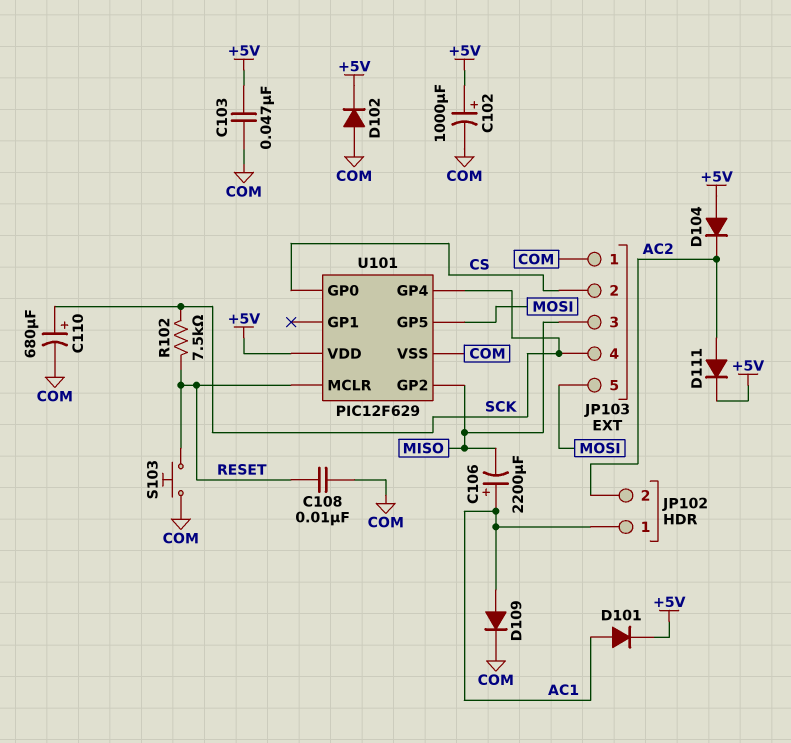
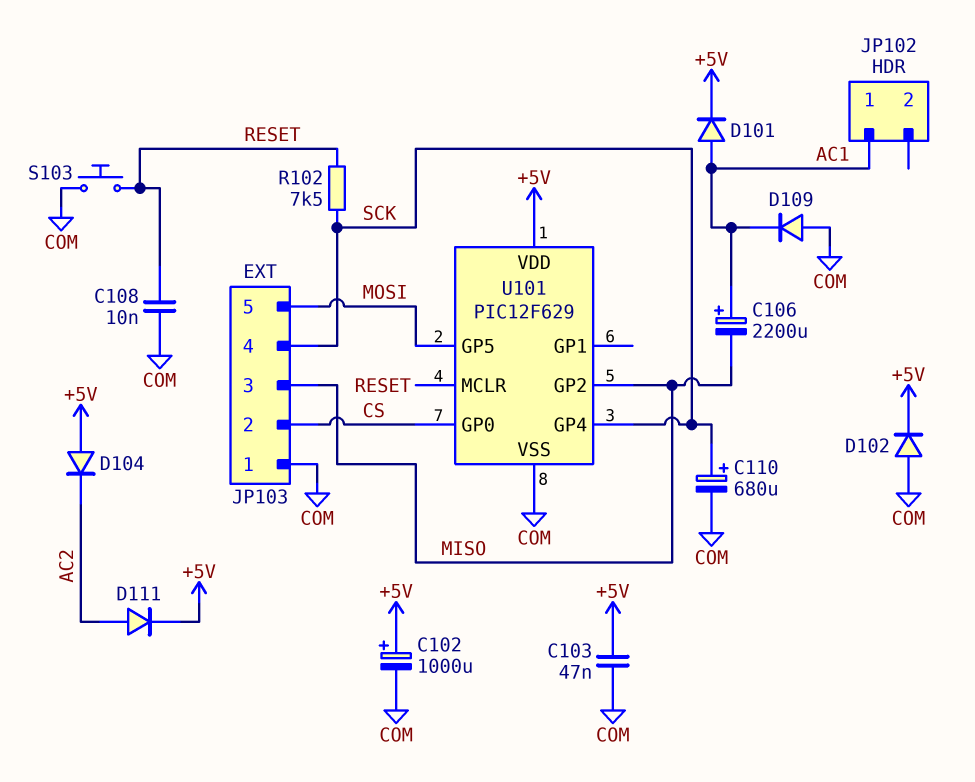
D109: diode (A AC1, K COM) -> diode (A COM, K AC1)
JP102 pin 2: AC2 -> none

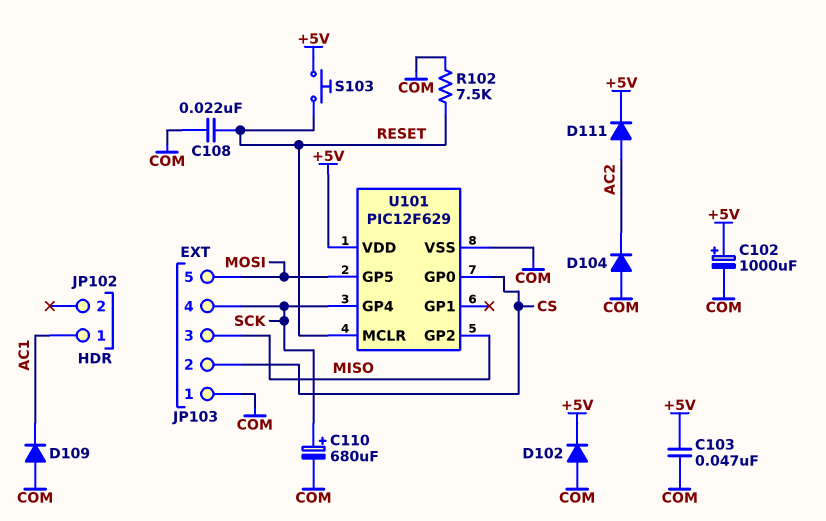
C106: 2200uF (plus AC1, minus MISO) -> none
C108: 10nF (COM, RESET) -> 22nF (COM, RESET)
D101: diode (A AC1, K +5V) -> none
D104: diode (A +5V, K AC2) -> diode (A COM, K AC2)
R102: 7.5k (RESET, SCK) -> 7.5k (COM, RESET)
S103: button (COM, RESET) -> button (+5V, RESET)

